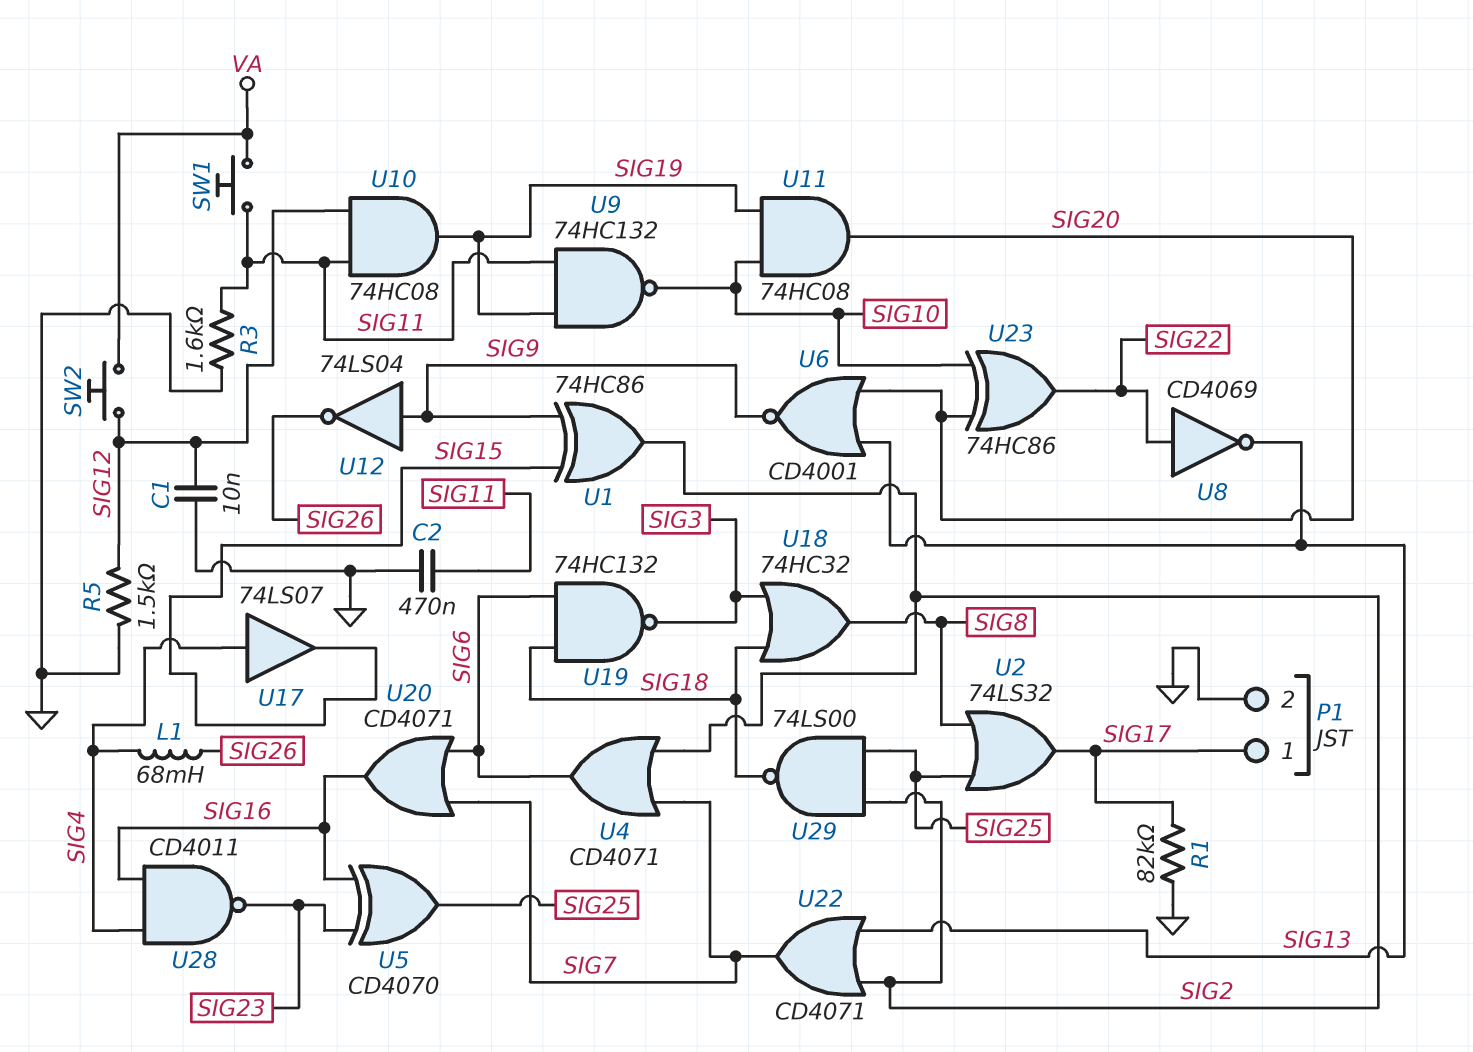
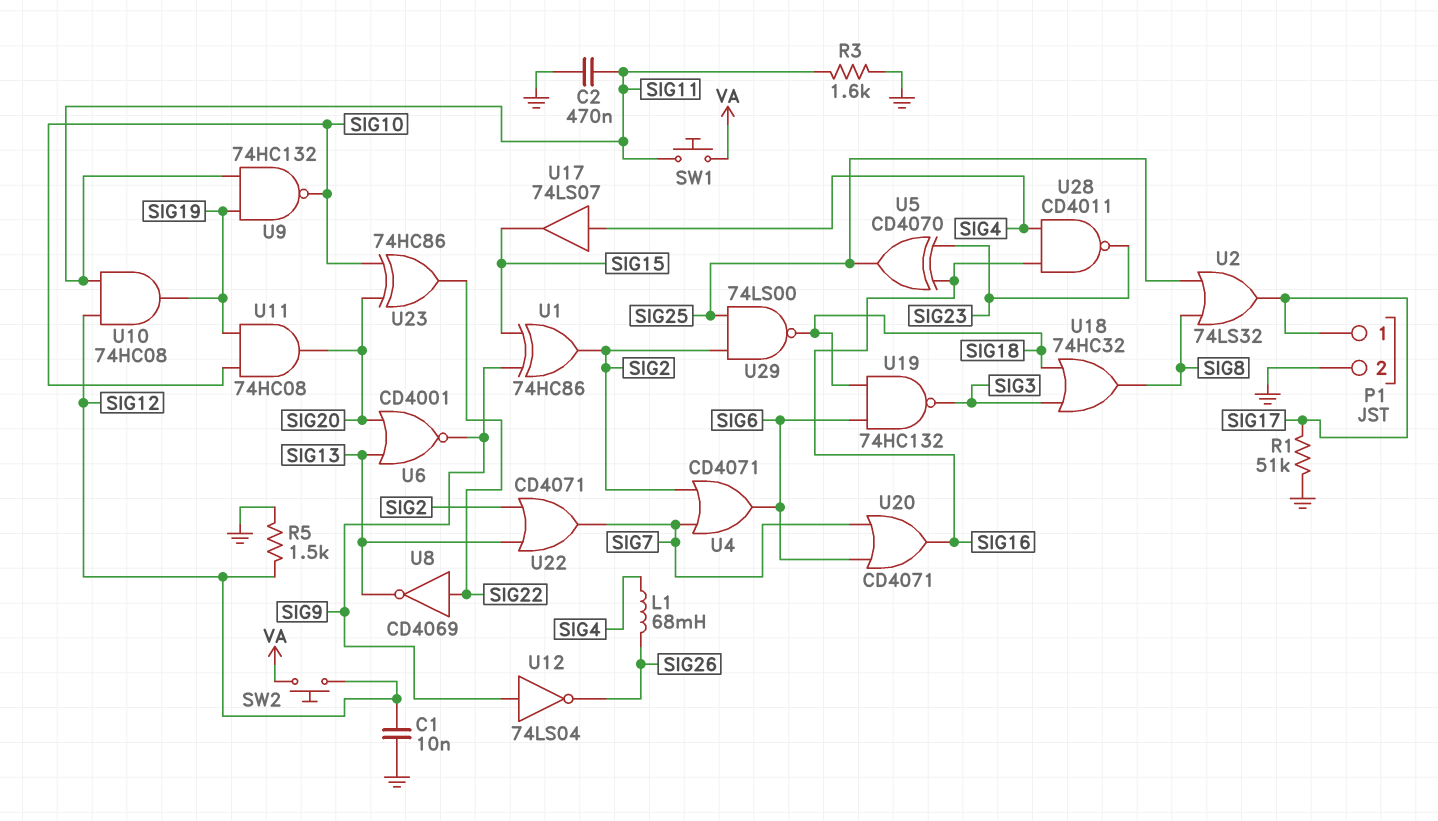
R1: 82k (GND, SIG17) -> 51k (GND, SIG17)

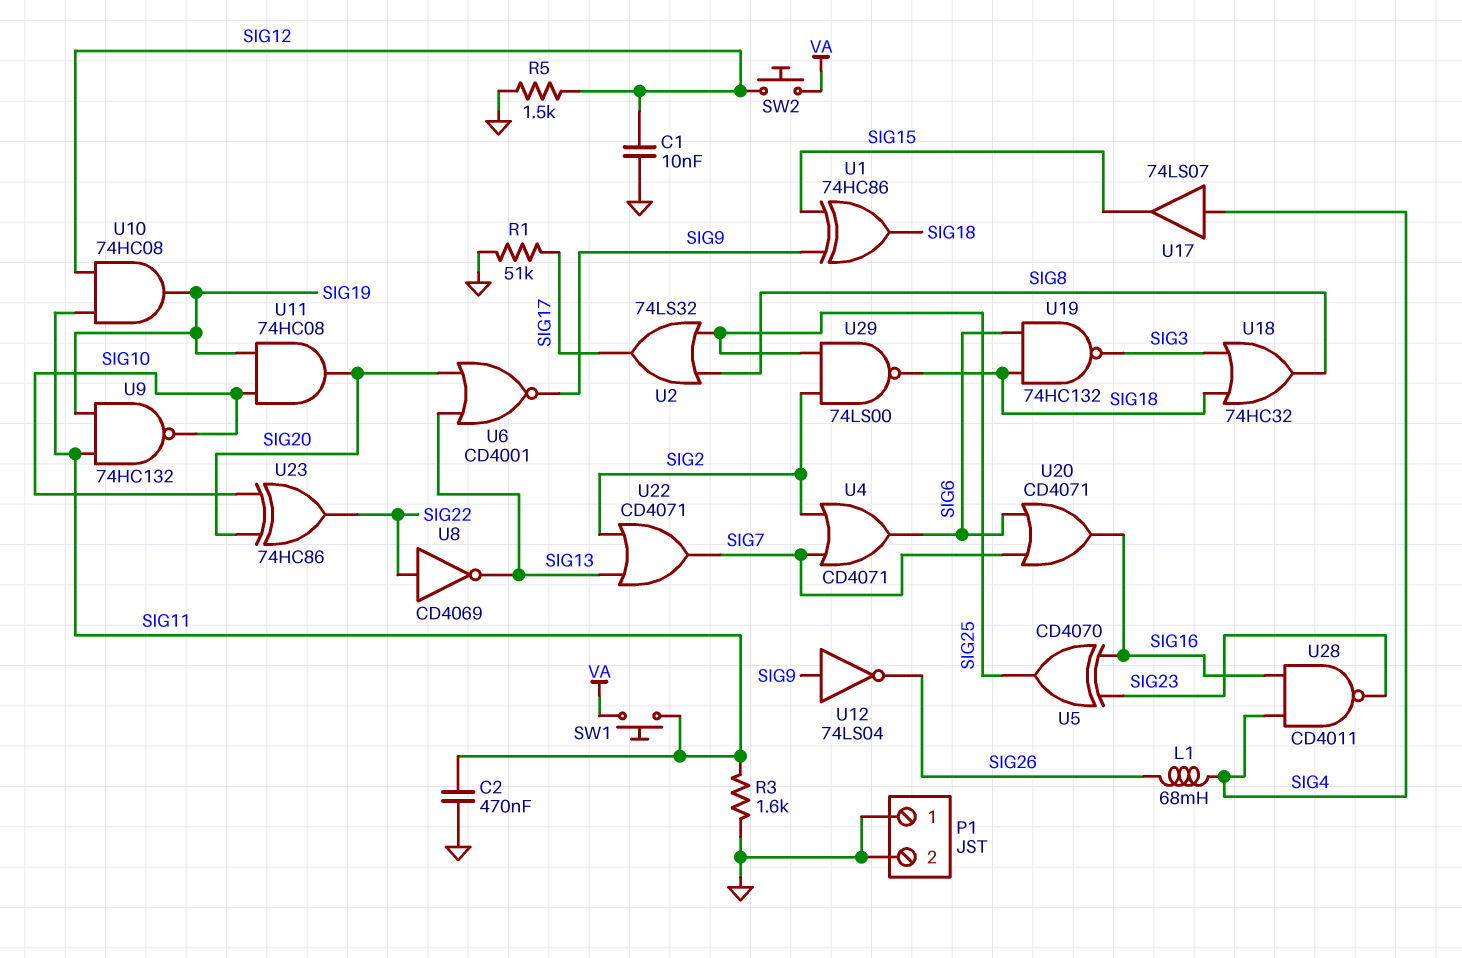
P1 pin 1: SIG17 -> GND
U1: XOR 74HC86 (in SIG9, in SIG15, out SIG2) -> XOR 74HC86 (in SIG9, in SIG15, out SIG18)

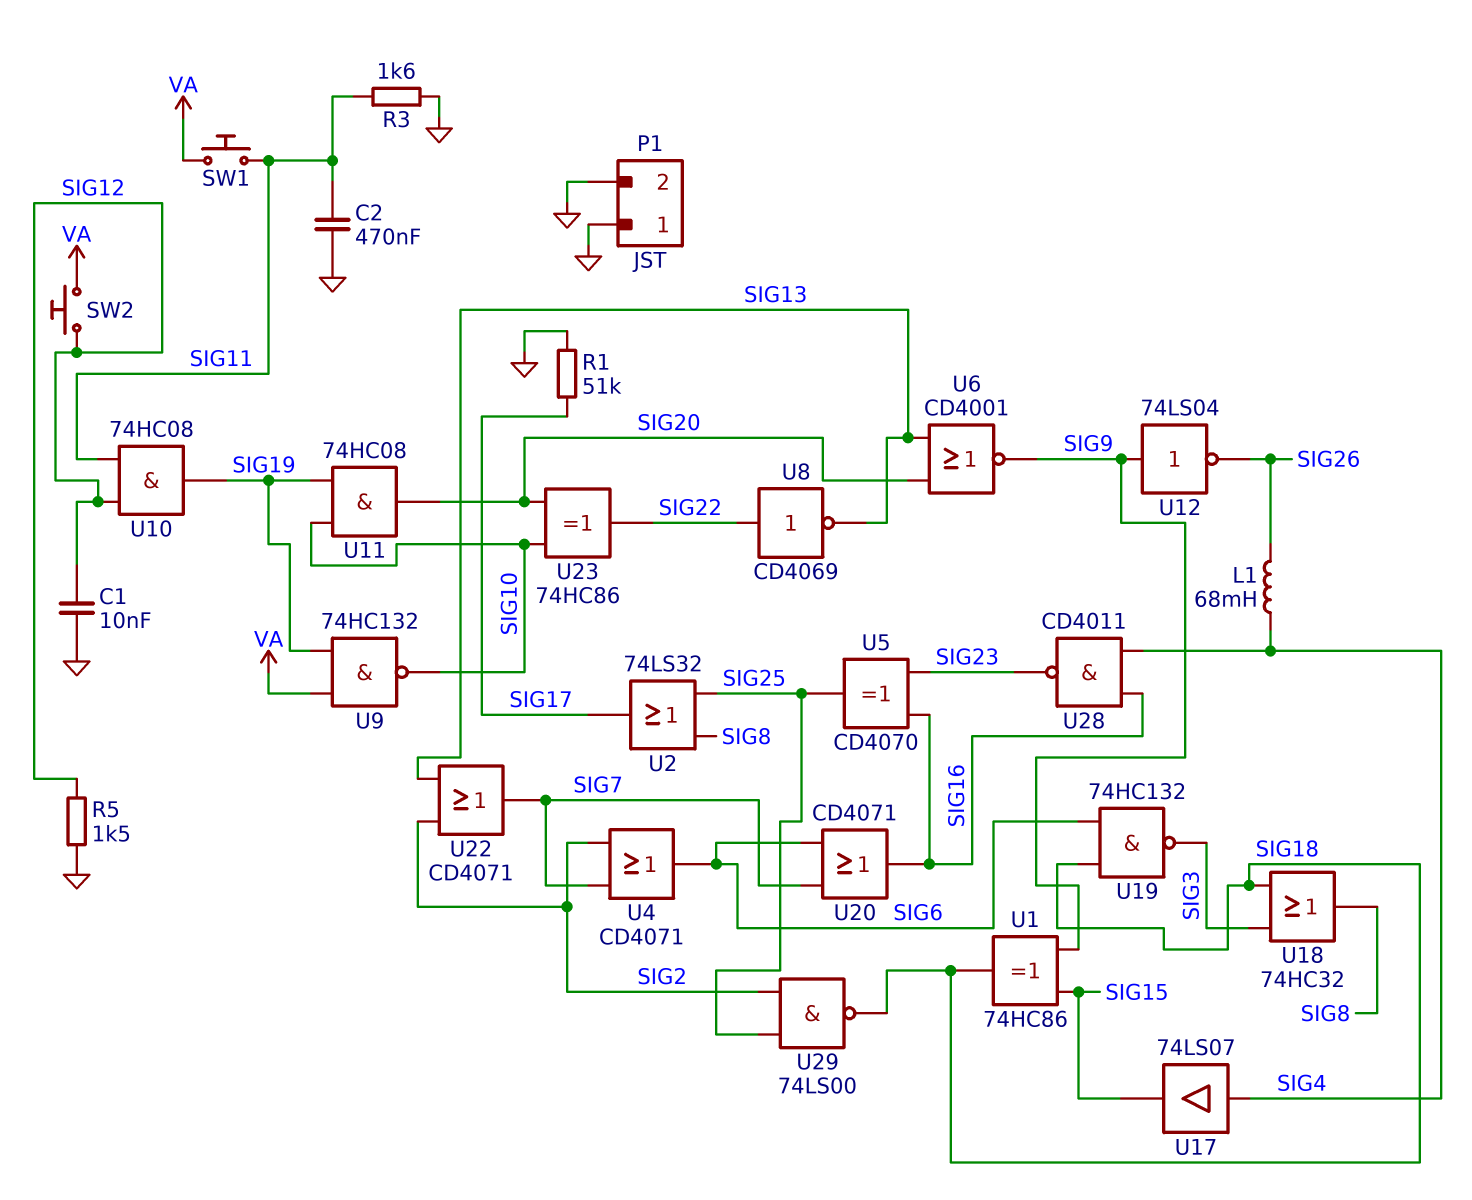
U9: NAND 74HC132 (in SIG11, in SIG19, out SIG10) -> NAND 74HC132 (in SIG19, in VA, out SIG10)

